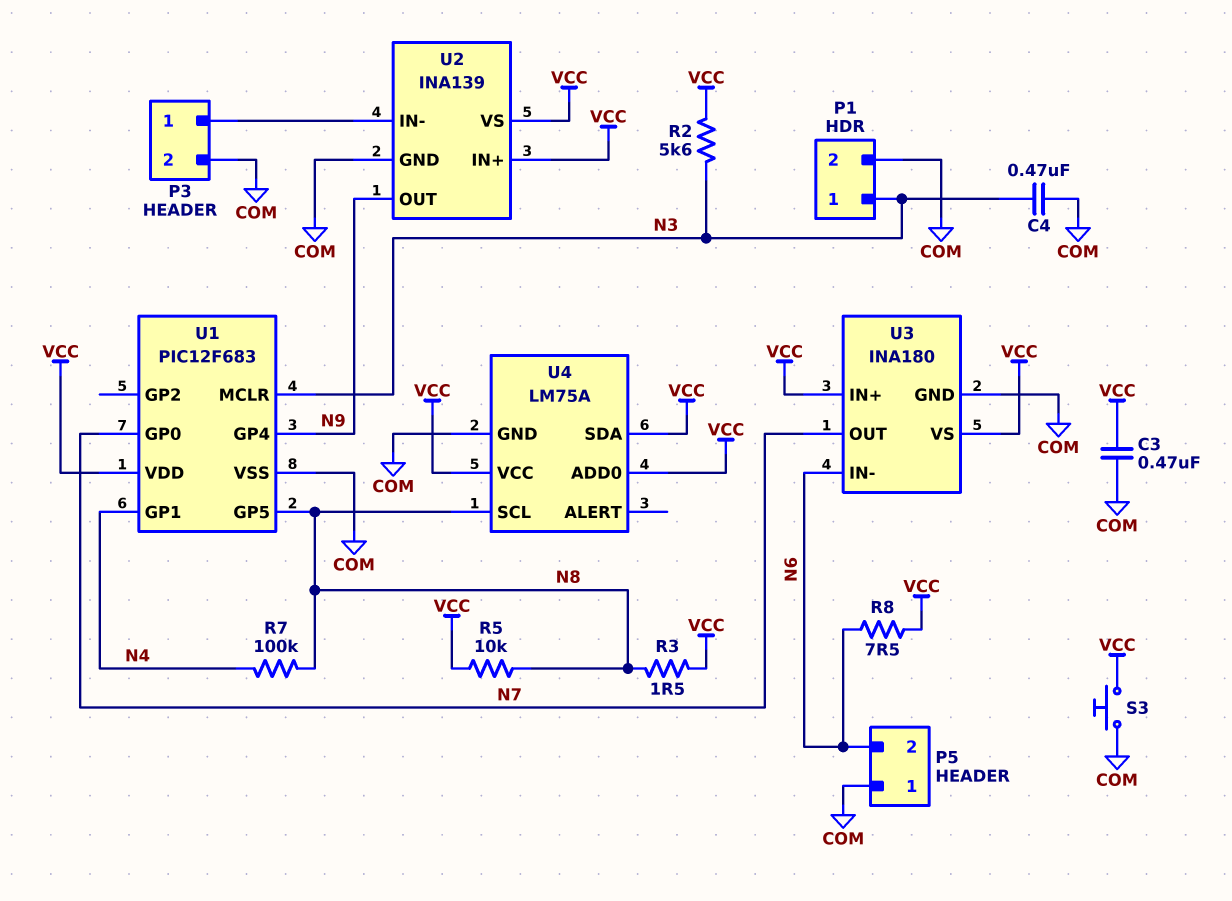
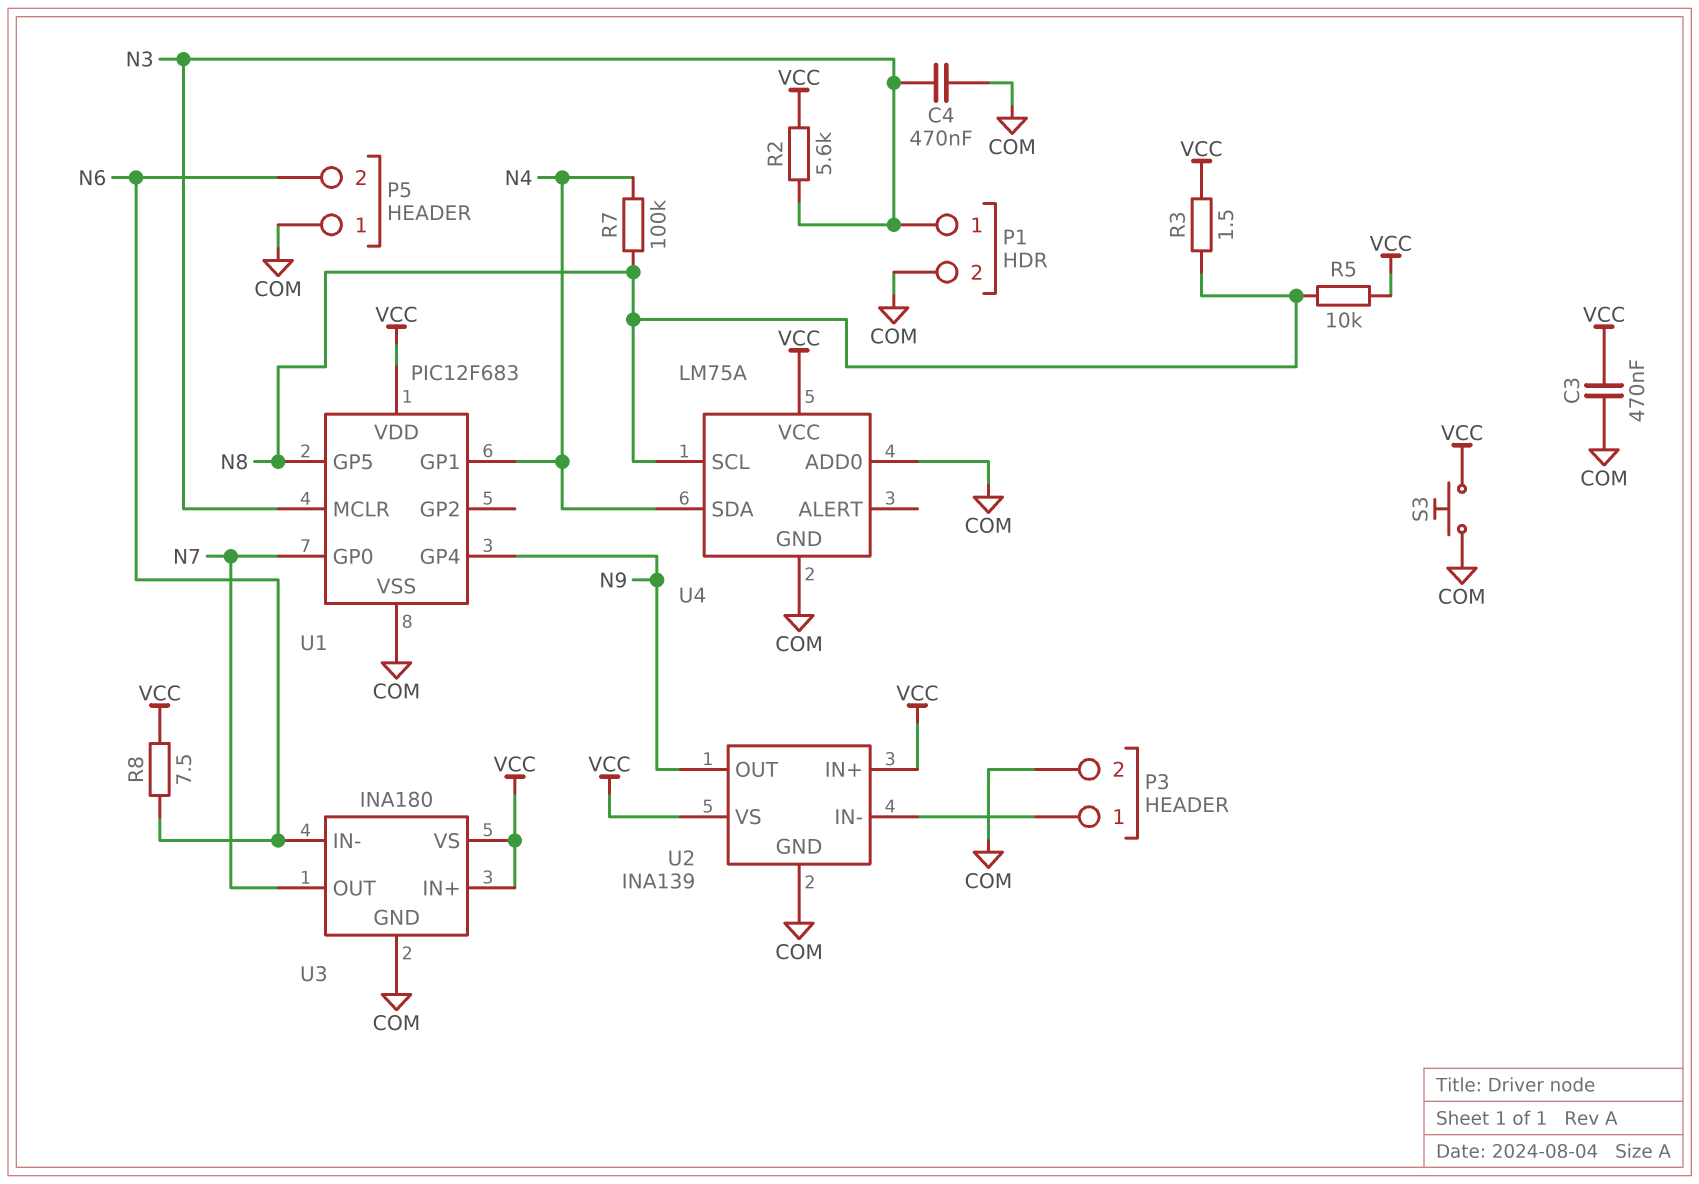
U4 pin ADD0: VCC -> COM
U4 pin SDA: VCC -> N4

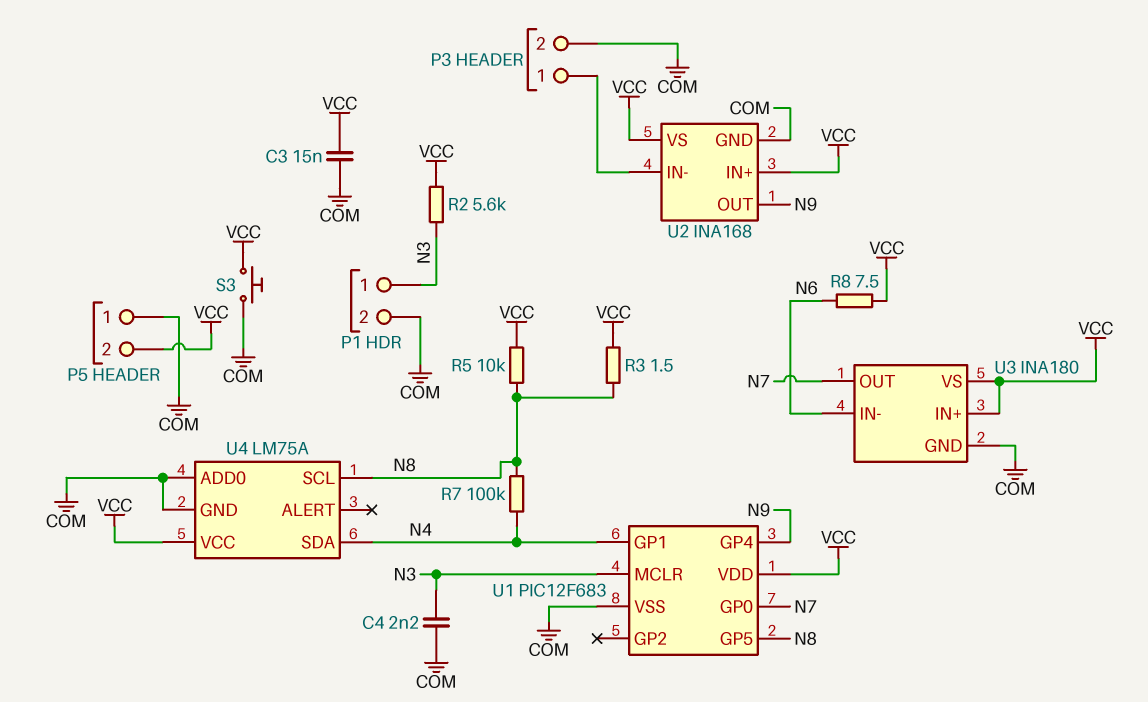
C3: 470nF (COM, VCC) -> 15nF (COM, VCC)
C4: 470nF (COM, N3) -> 2.2nF (COM, N3)
P5 pin 2: N6 -> VCC
U2: INA139 -> INA168

